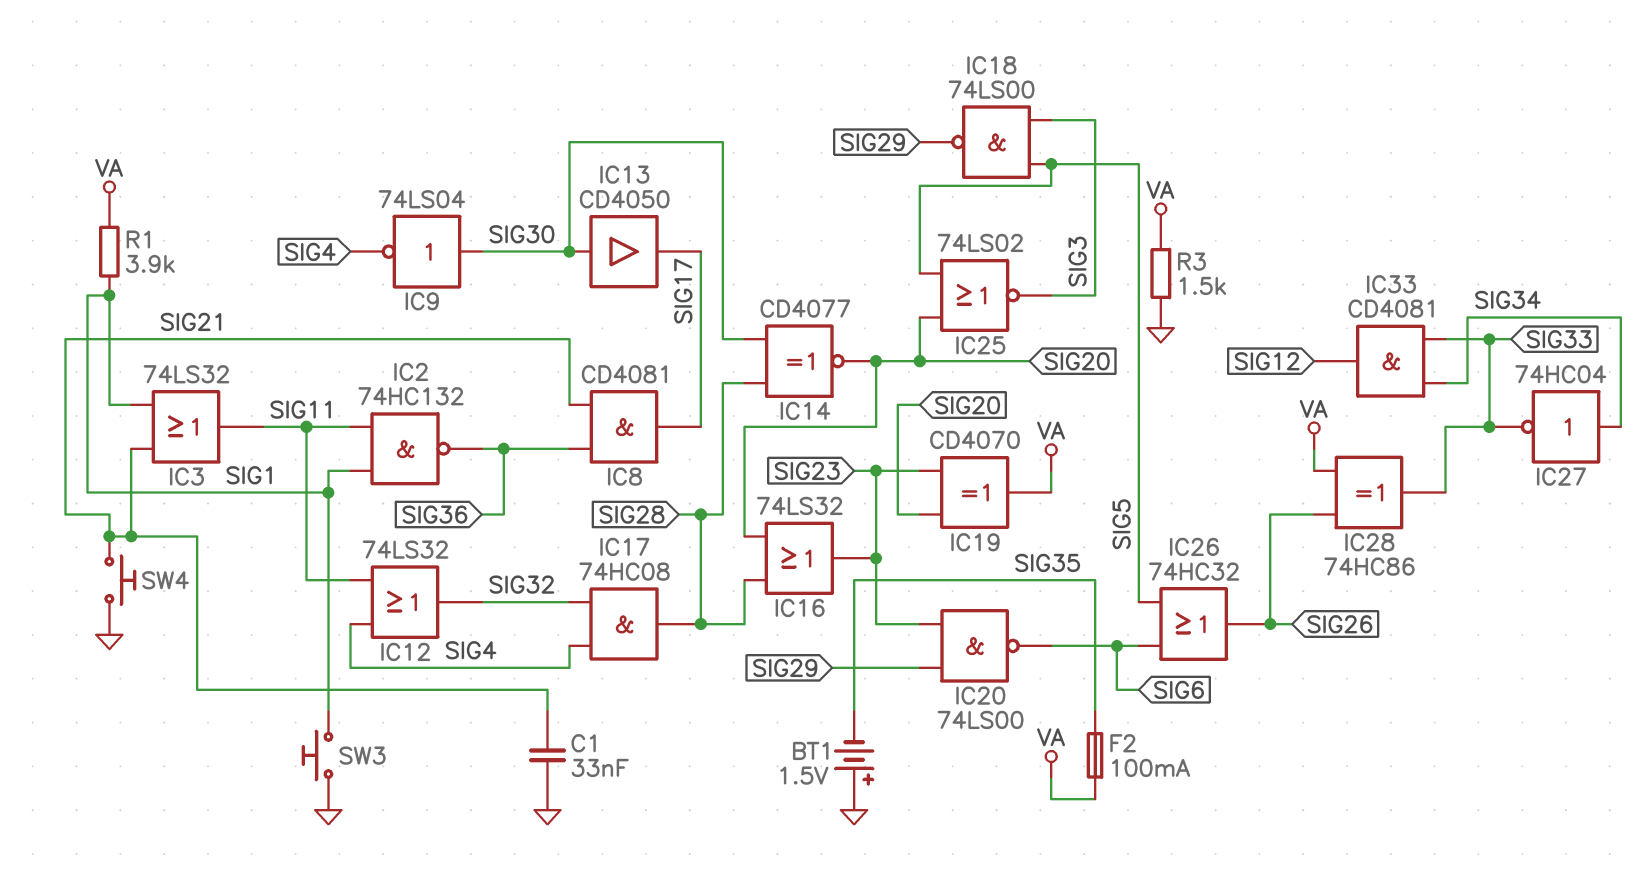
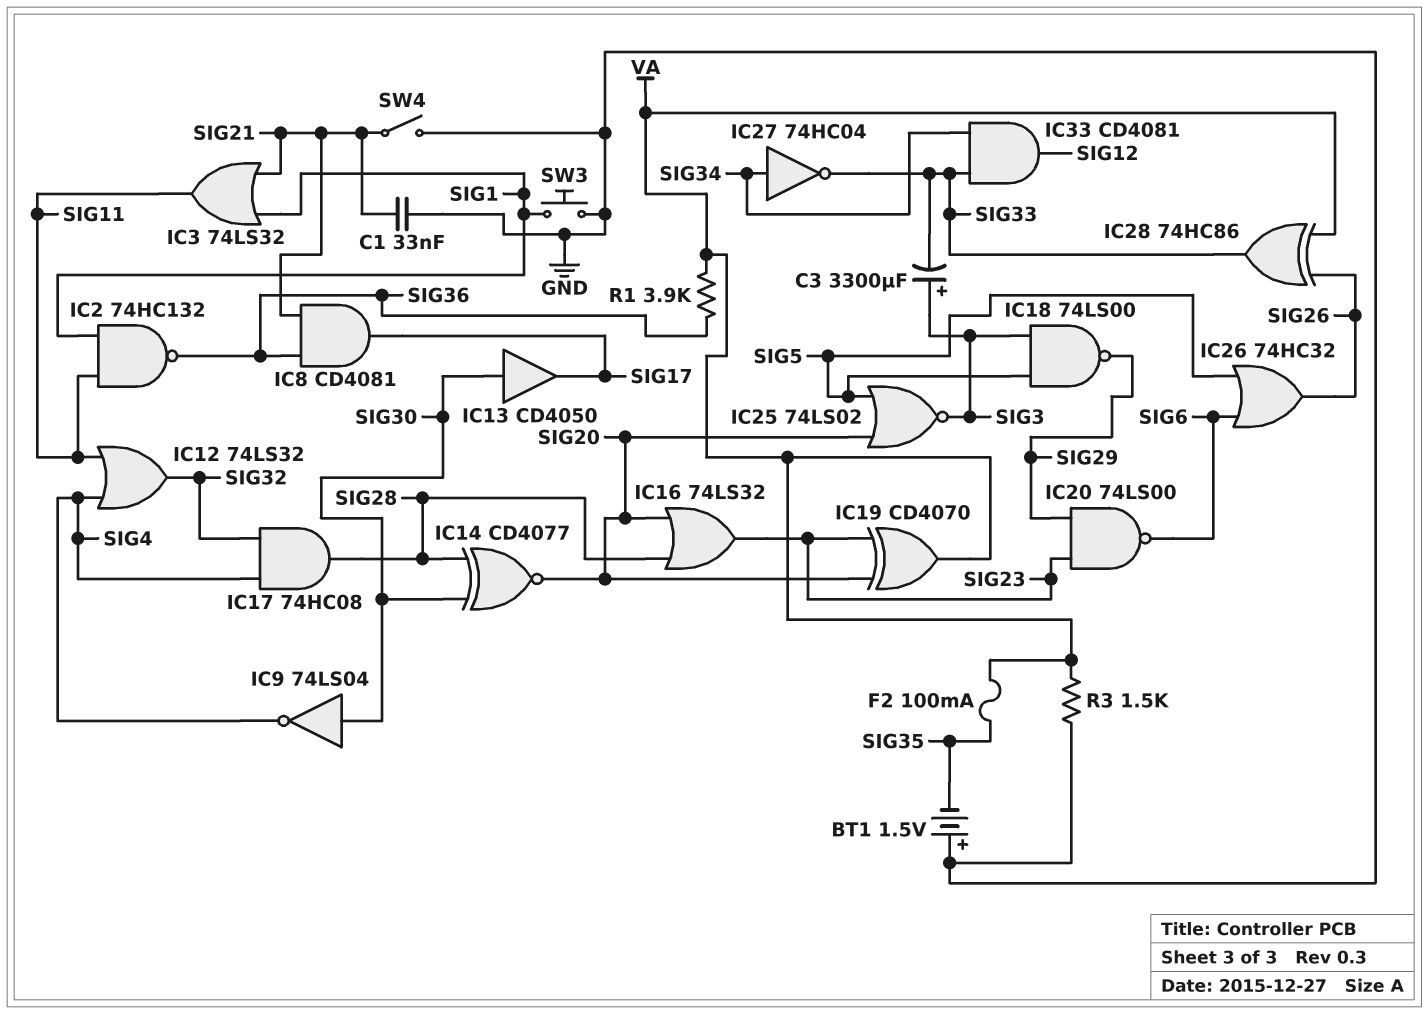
C3: none -> 3300uF (plus SIG3, minus SIG33)
R1: 3.9k (SIG1, VA) -> 3.9k (SIG36, VA)
SW4: button (GND, SIG21) -> switch (GND, SIG21)

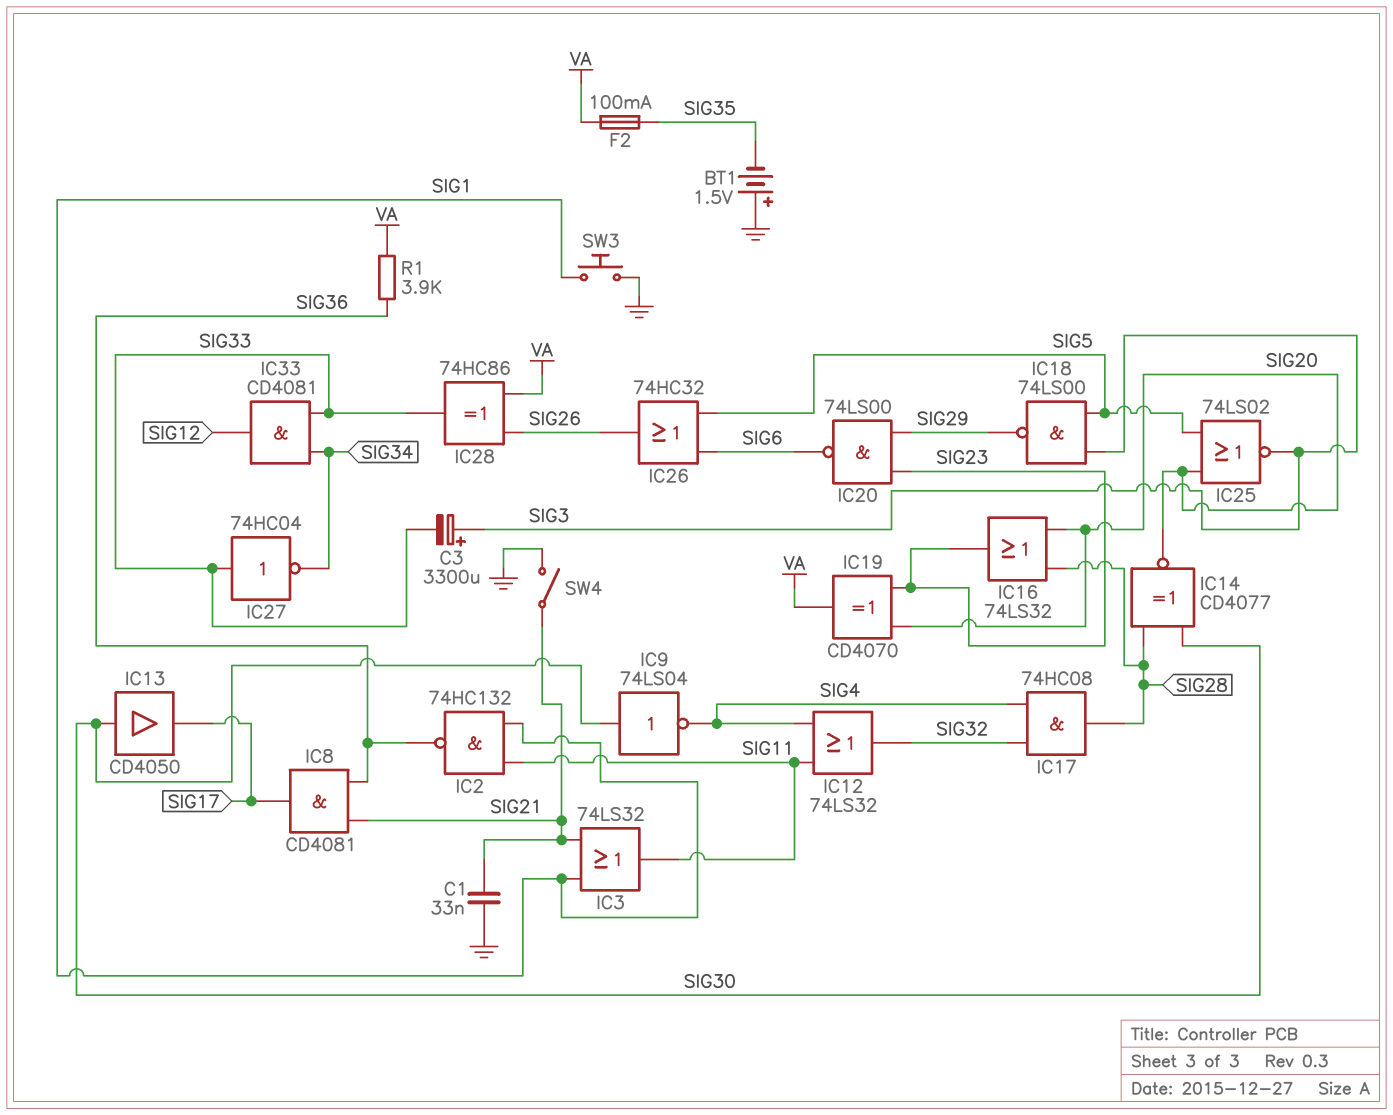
IC27: NOT 74HC04 (in SIG34, out SIG33) -> NOT 74HC04 (in SIG33, out SIG34)
R3: 1.5k (GND, VA) -> none

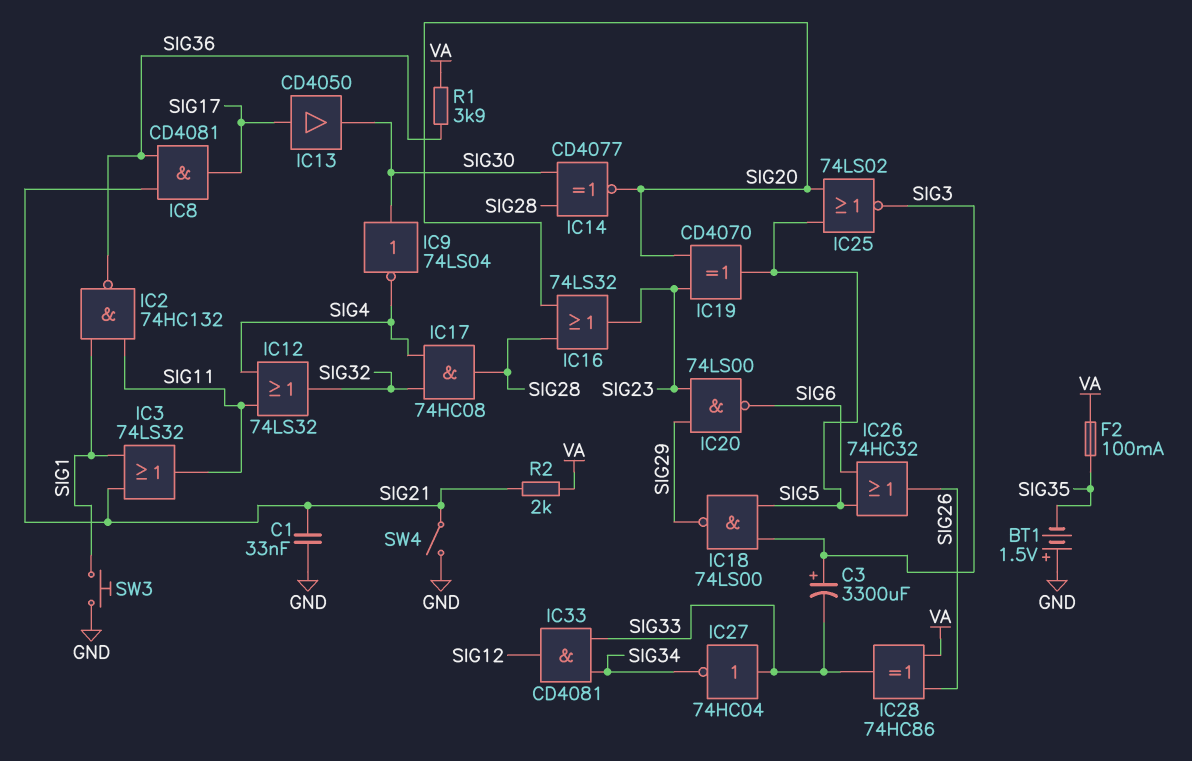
IC13: buffer CD4050 (in SIG30, out SIG17) -> buffer CD4050 (in SIG17, out SIG30)
IC19: XOR CD4070 (in SIG20, in SIG23, out VA) -> XOR CD4070 (in SIG20, in SIG23, out SIG5)
R2: none -> 2k (SIG21, VA)

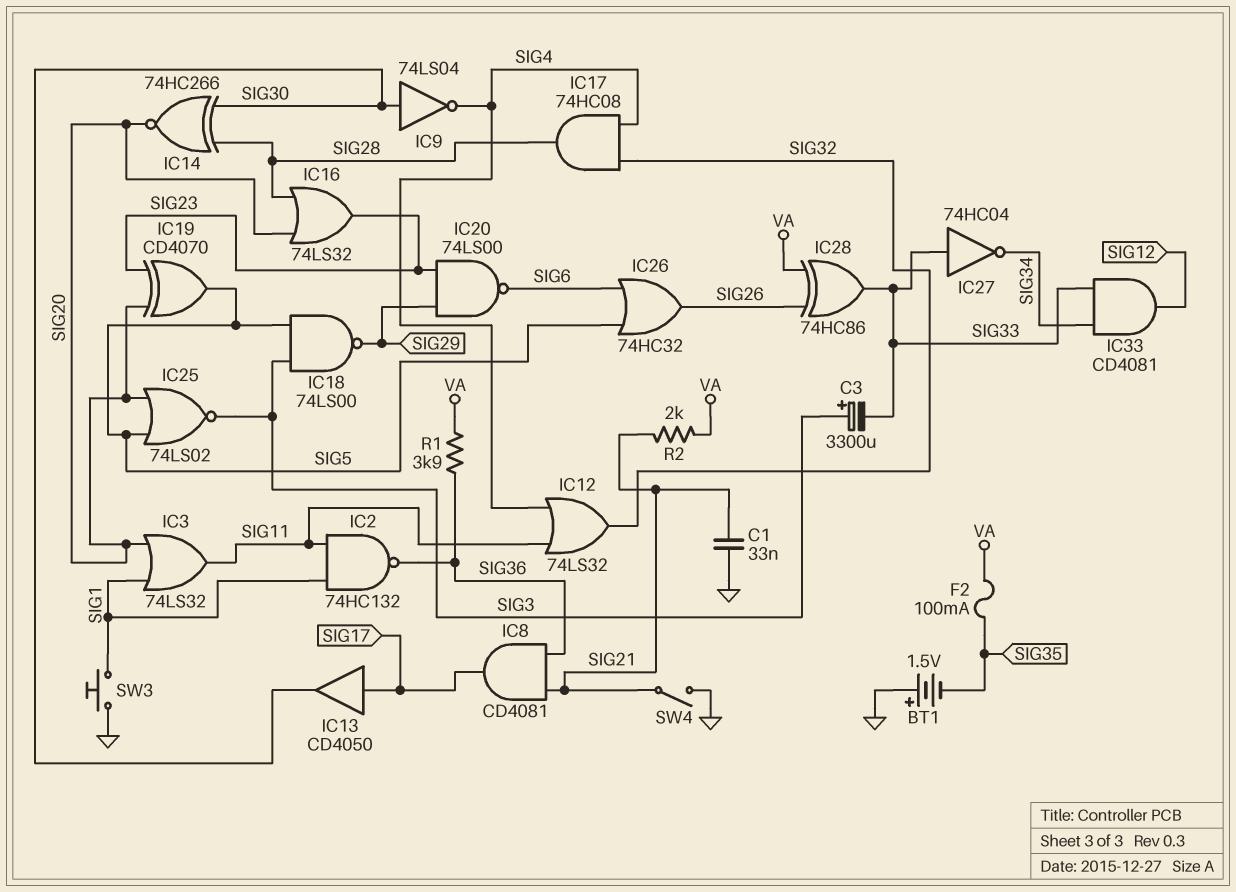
IC3: OR 74LS32 (in SIG1, in SIG21, out SIG11) -> OR 74LS32 (in SIG1, in SIG20, out SIG11)
IC14: XNOR CD4077 (in SIG28, in SIG30, out SIG20) -> XNOR 74HC266 (in SIG28, in SIG30, out SIG20)

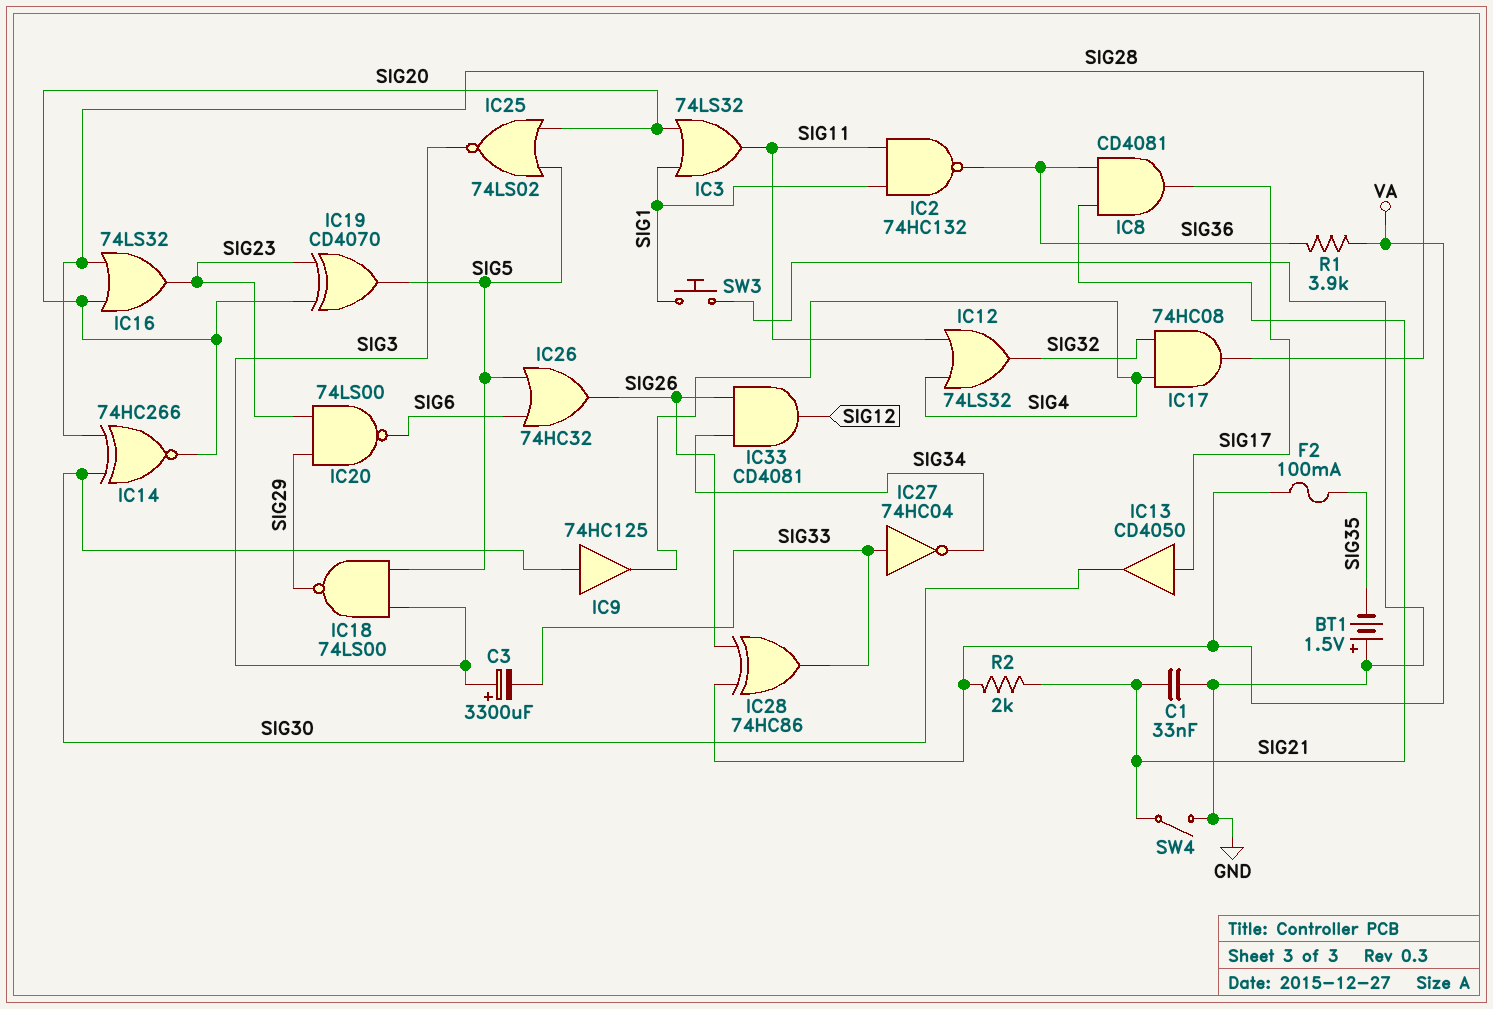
IC9: NOT 74LS04 (in SIG30, out SIG4) -> buffer 74HC125 (in SIG30, out SIG4)
IC33: AND CD4081 (in SIG33, in SIG34, out SIG12) -> AND CD4081 (in SIG26, in SIG34, out SIG12)

